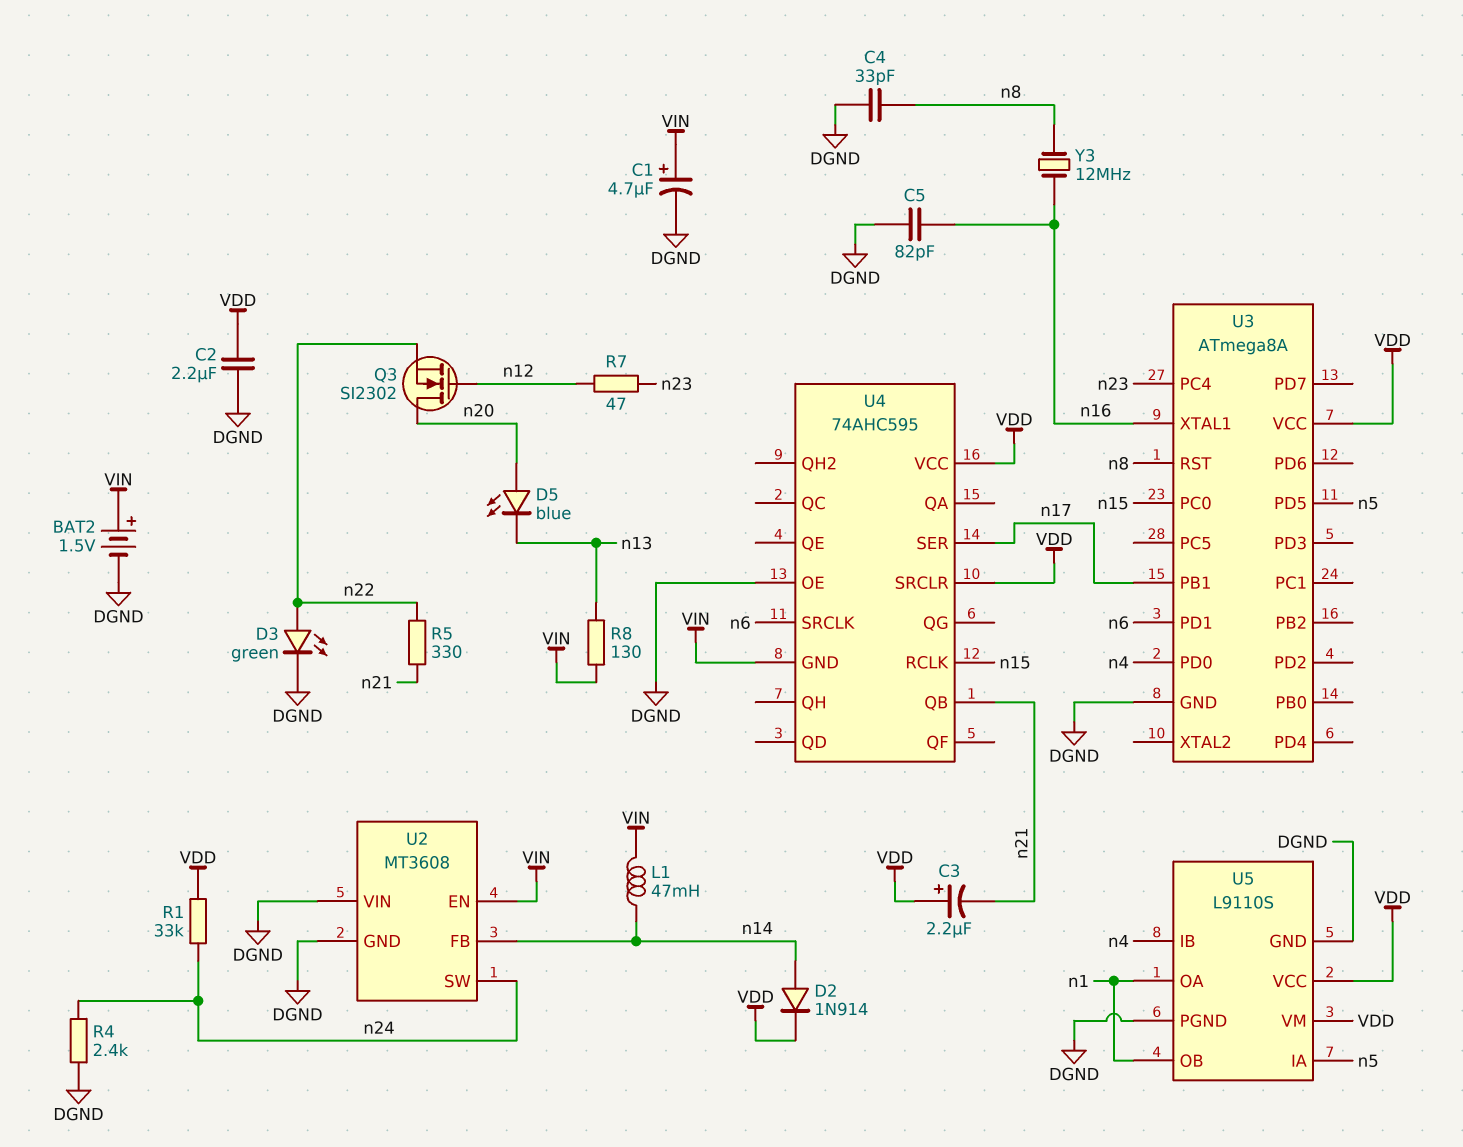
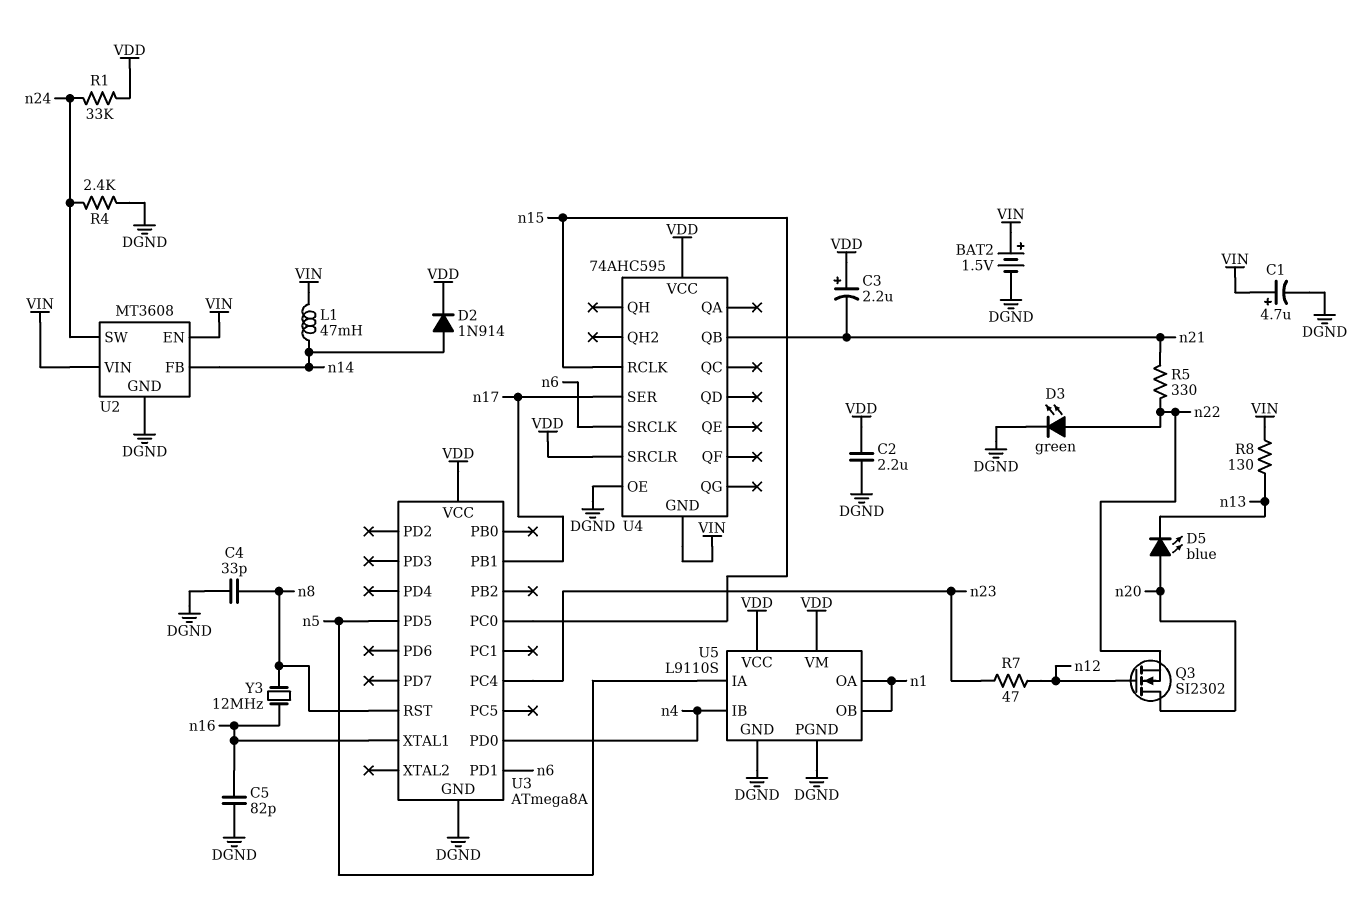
U2 pin VIN: DGND -> VIN

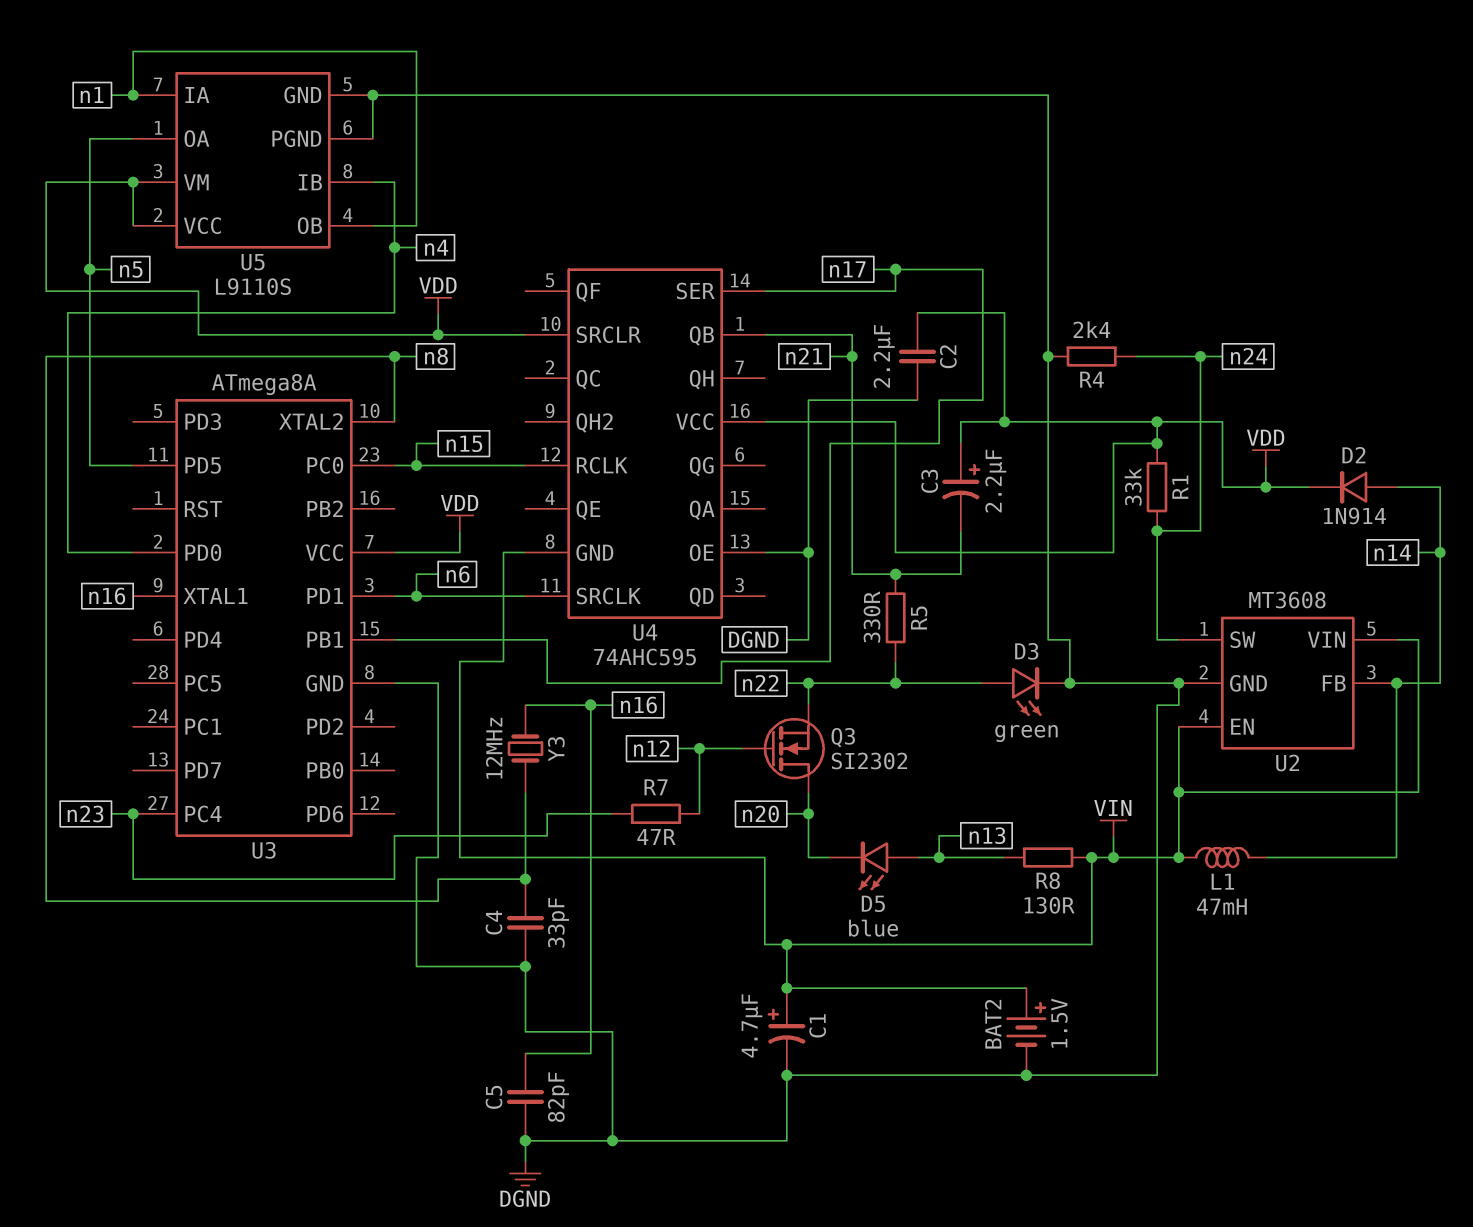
D5: LED blue (A n20, K n13) -> LED blue (A n13, K n20)
U3 pin RST: n8 -> none
U3 pin XTAL2: none -> n8
U5 pin IA: n5 -> n1
U5 pin OA: n1 -> n5

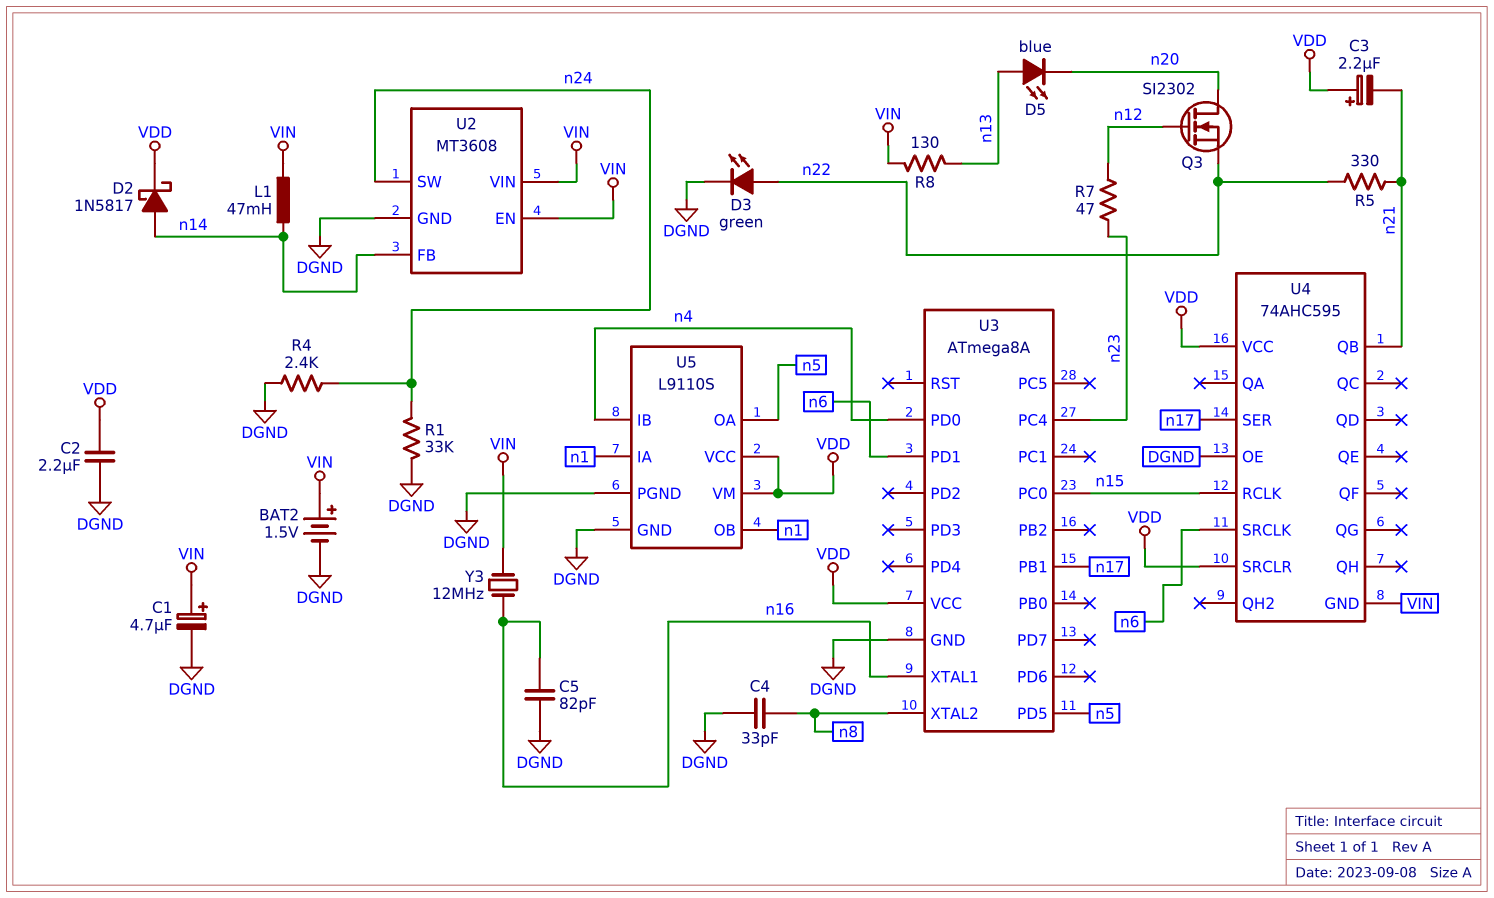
D2: diode 1N914 (A n14, K VDD) -> schottky 1N5817 (A n14, K VDD)
R1: 33k (VDD, n24) -> 33k (DGND, n24)
Y3: 12MHz (n8, n16) -> 12MHz (VIN, n16)

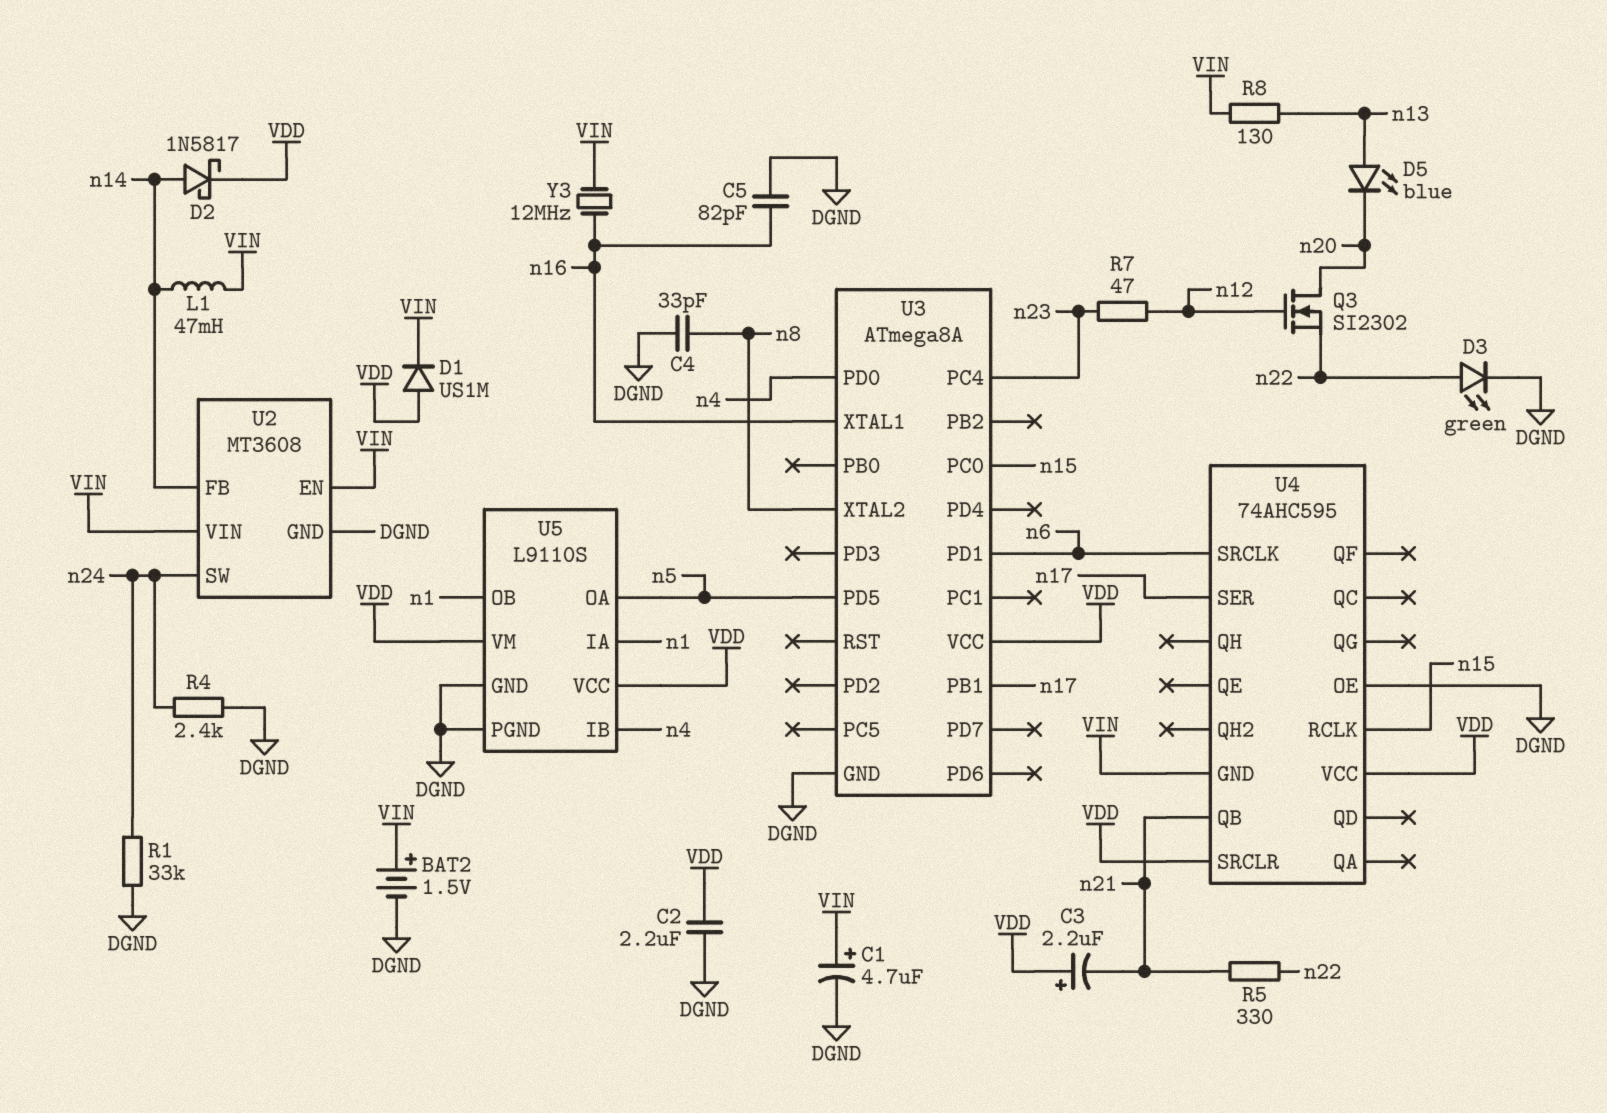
D1: none -> diode US1M (A VDD, K VIN)

